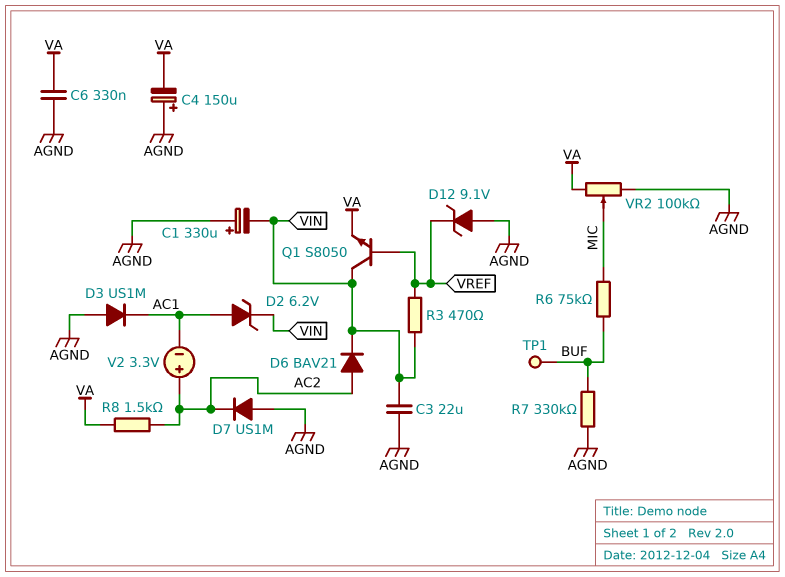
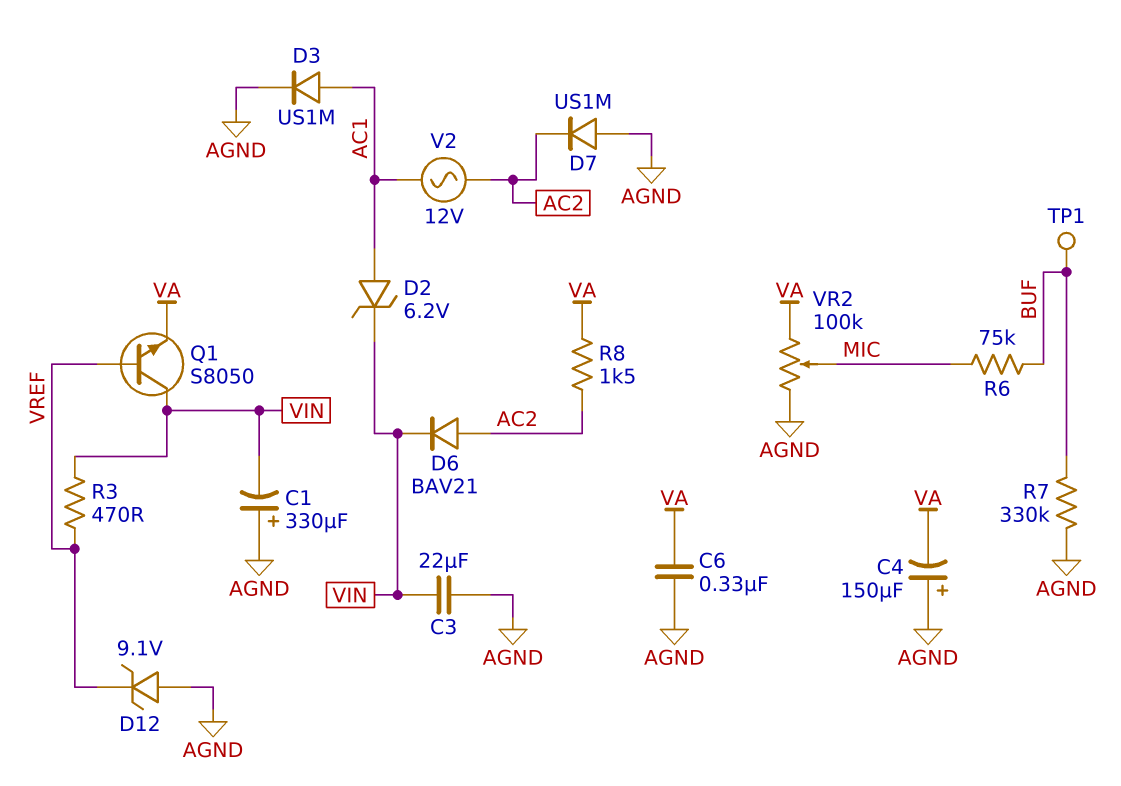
D3: diode US1M (A AGND, K AC1) -> diode US1M (A AC1, K AGND)
V2: 3.3V (plus AC2, minus AC1) -> AC 12V (AC1, AC2)

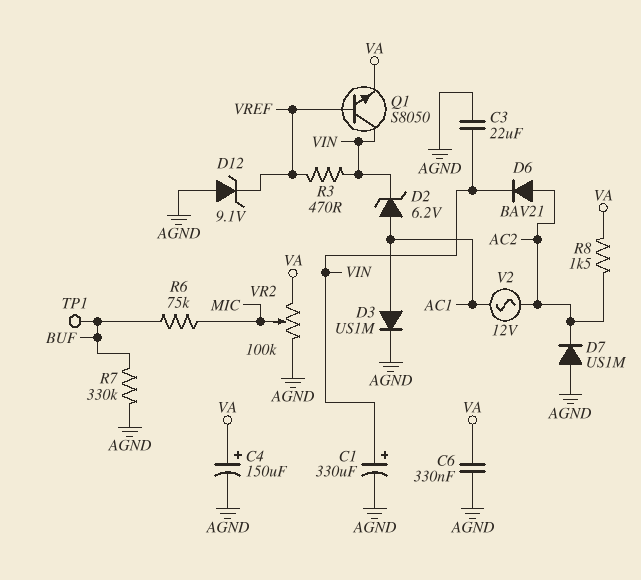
C1: 330uF (plus AGND, minus VIN) -> 330uF (plus VIN, minus AGND)
C4: 150uF (plus AGND, minus VA) -> 150uF (plus VA, minus AGND)

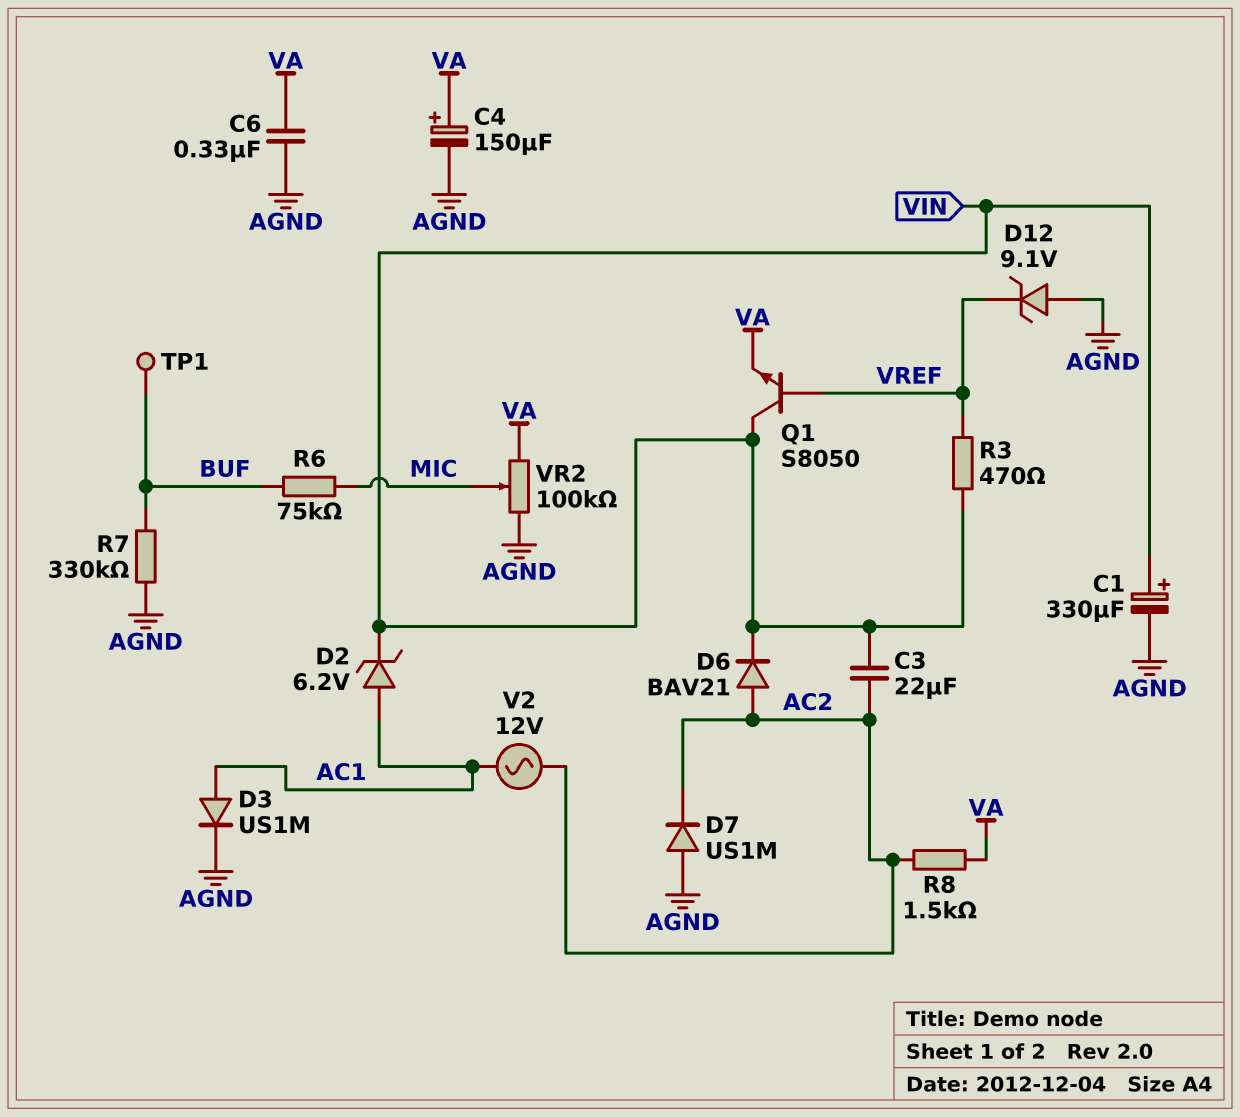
C3: 22uF (AGND, VIN) -> 22uF (AC2, VIN)

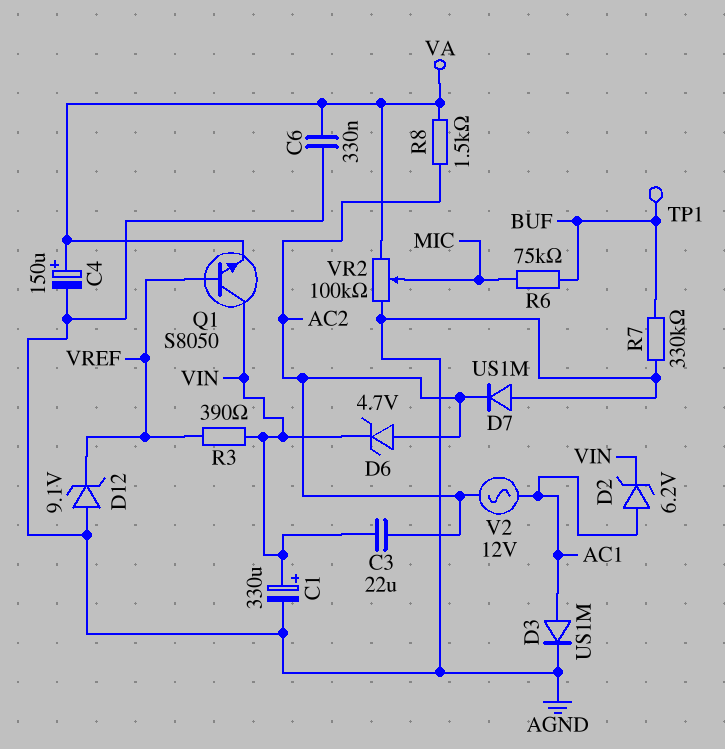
D6: diode BAV21 (A AC2, K VIN) -> zener 4.7V (A AC2, K VIN)
R3: 470 (VIN, VREF) -> 390 (VIN, VREF)

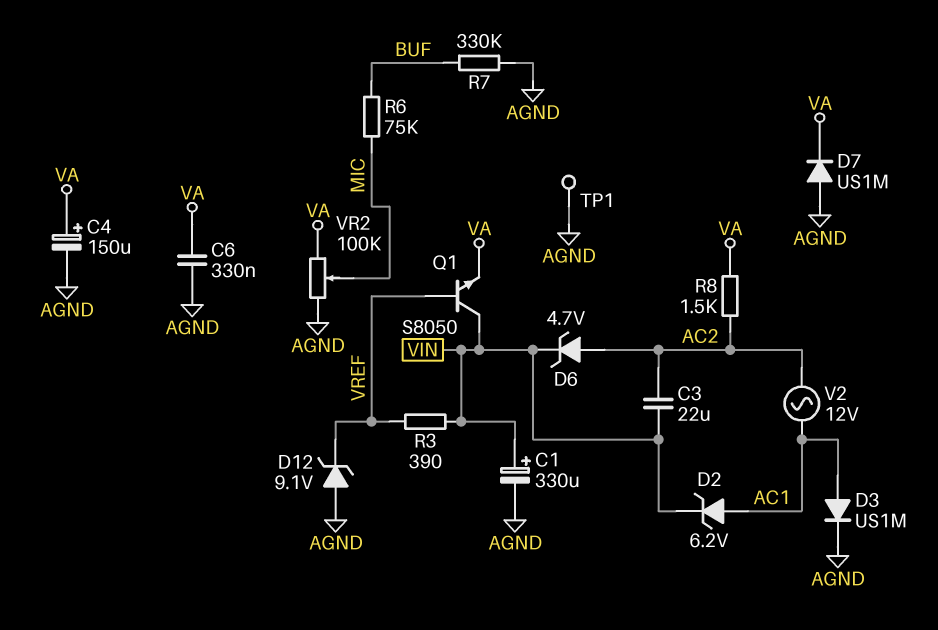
D7: diode US1M (A AGND, K AC2) -> diode US1M (A AGND, K VA)
TP1: test point (BUF) -> test point (AGND)

